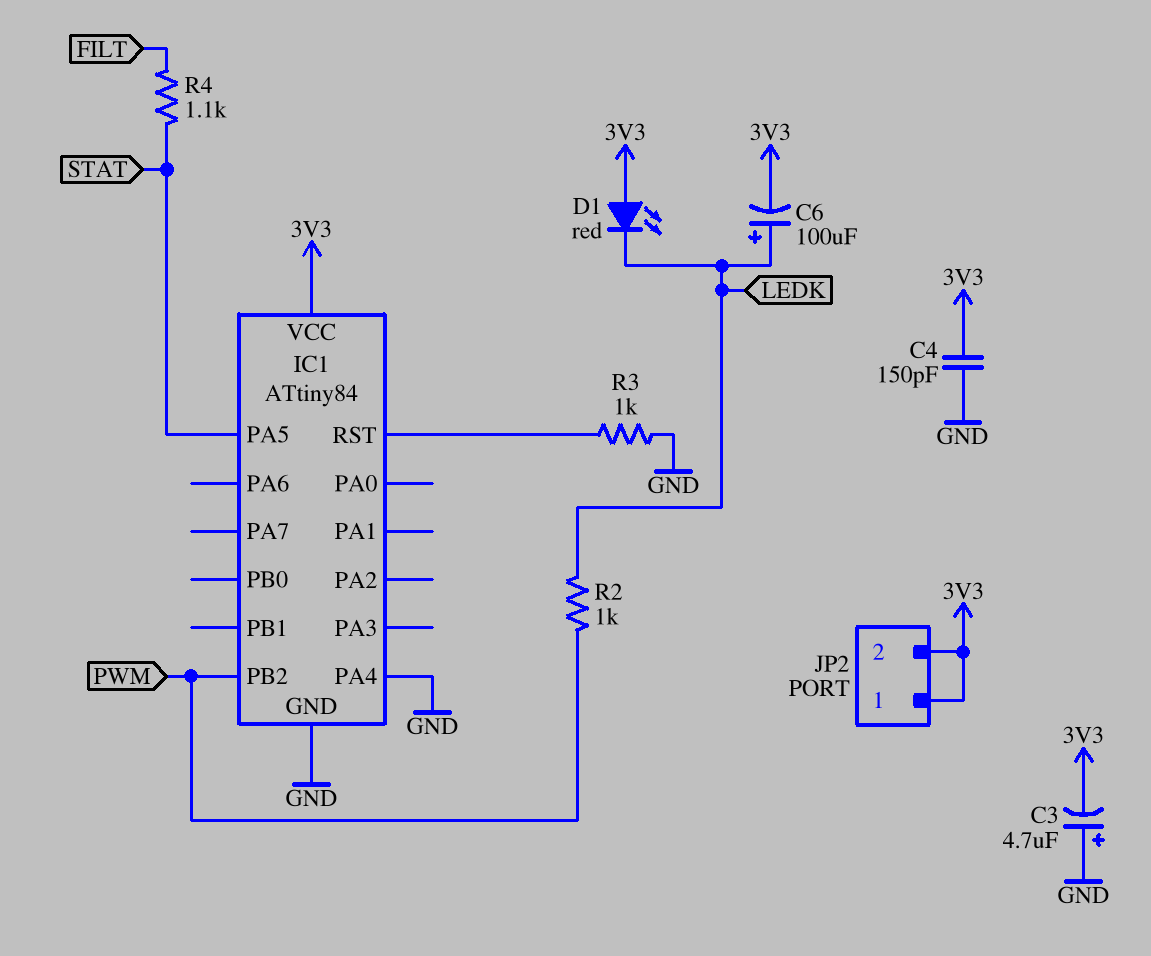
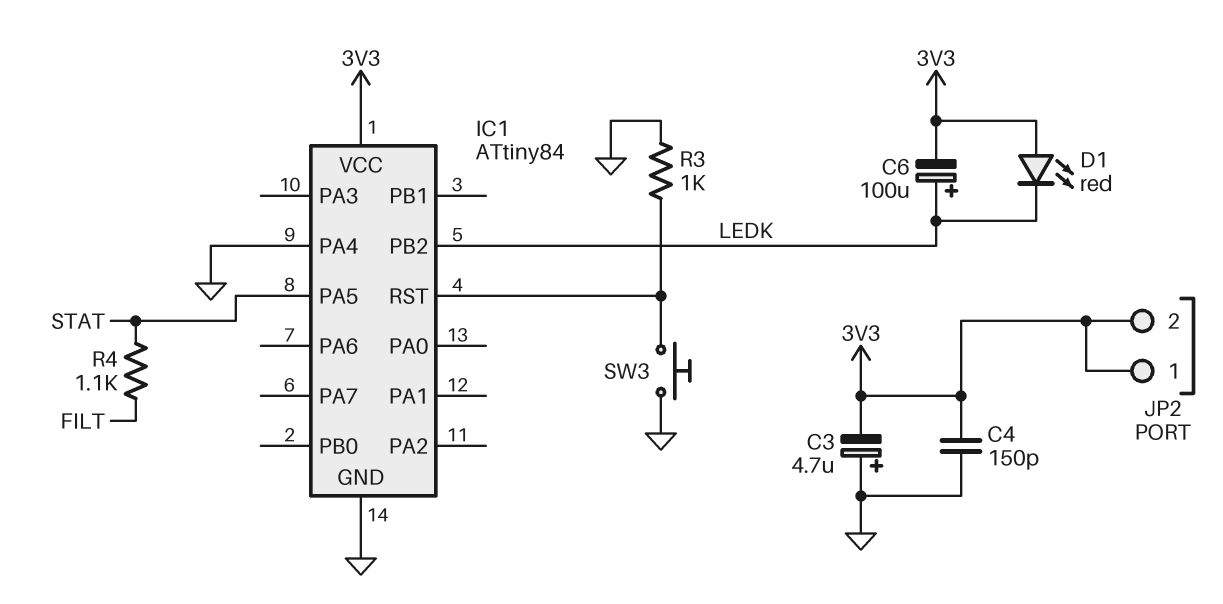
IC1 pin PB2: PWM -> LEDK
R2: 1k (LEDK, PWM) -> none
SW3: none -> button (GND, IC1/RST)

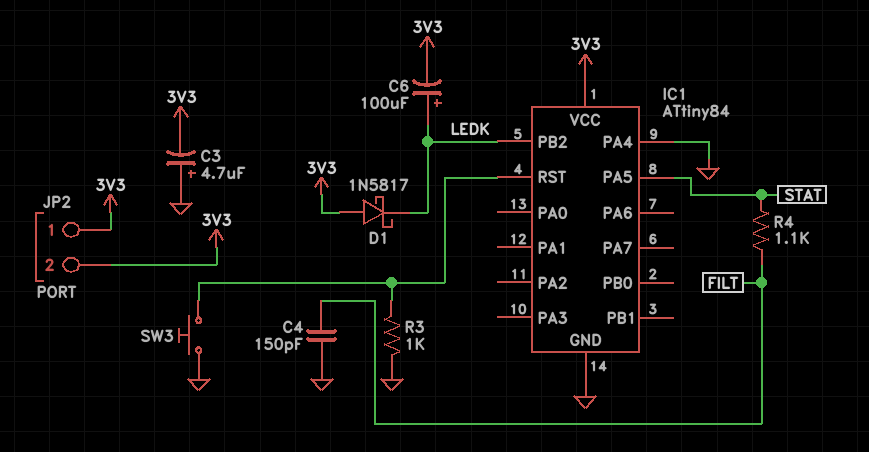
C4: 150pF (3V3, GND) -> 150pF (FILT, GND)
D1: LED red (A 3V3, K LEDK) -> schottky 1N5817 (A 3V3, K LEDK)

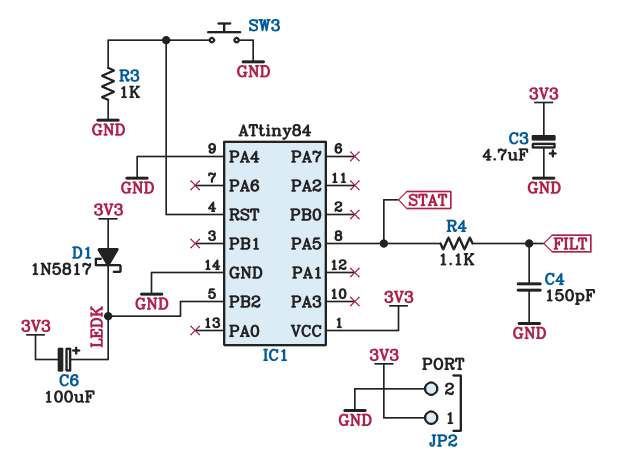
JP2 pin 2: 3V3 -> GND

